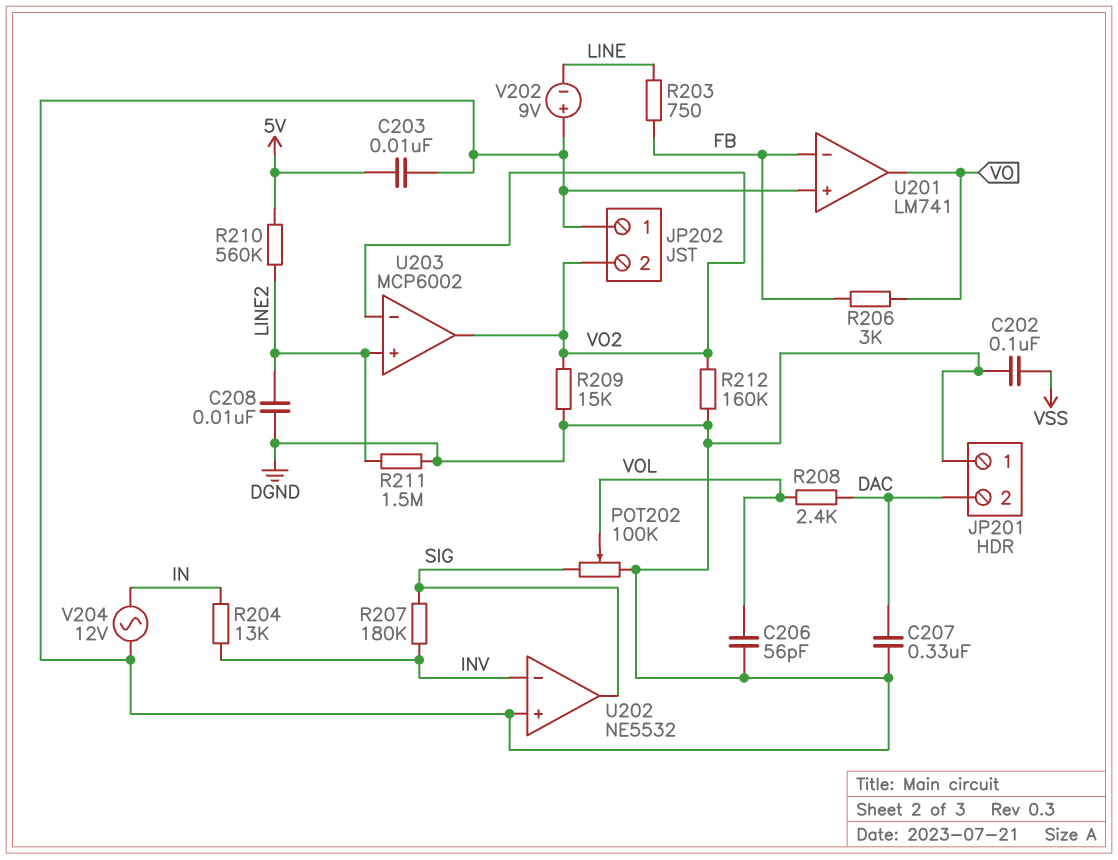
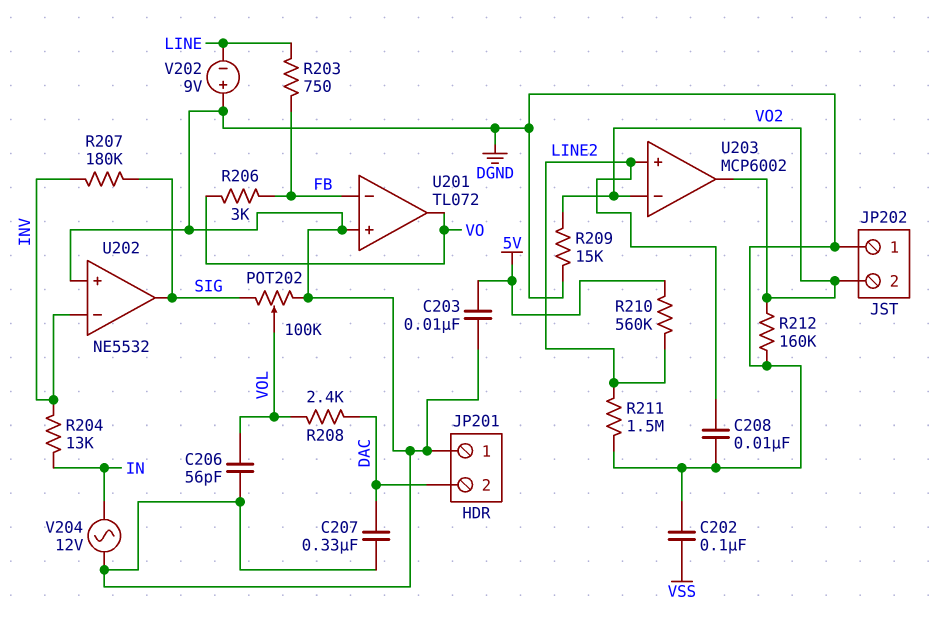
U201: LM741 -> TL072

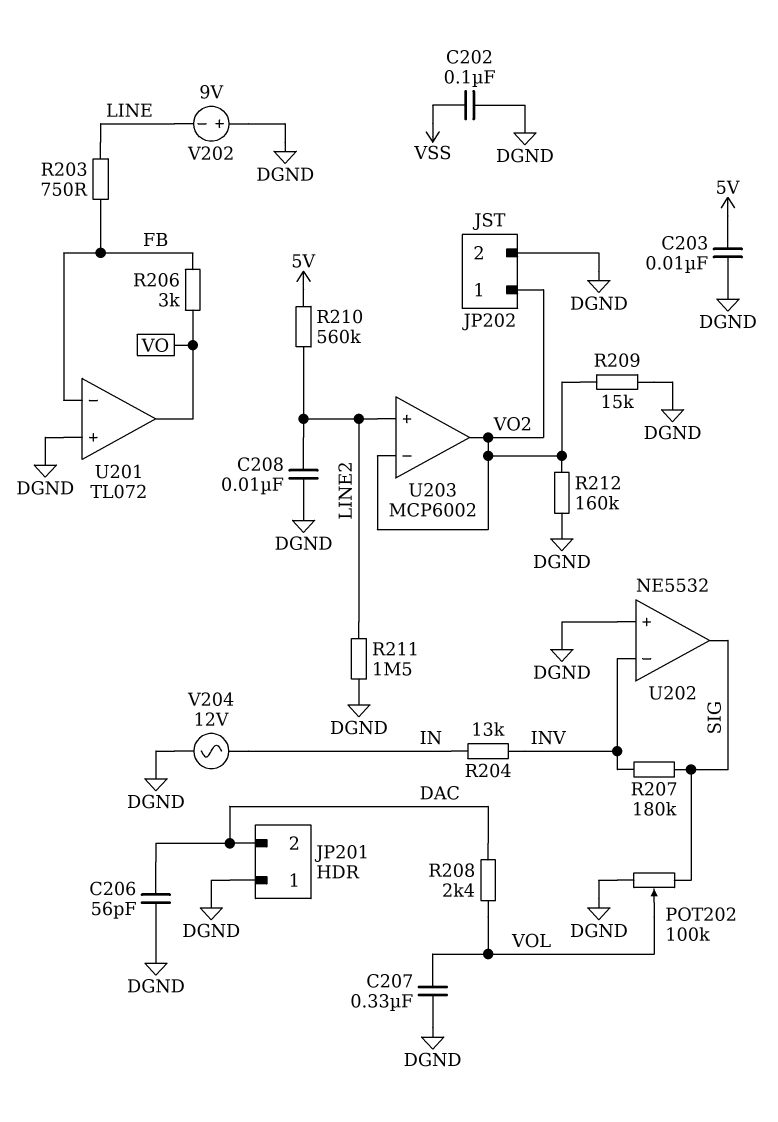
C206: 56pF (DGND, VOL) -> 56pF (DAC, DGND)
C207: 330nF (DAC, DGND) -> 330nF (DGND, VOL)
JP202 pin 1: DGND -> VO2
JP202 pin 2: VO2 -> DGND

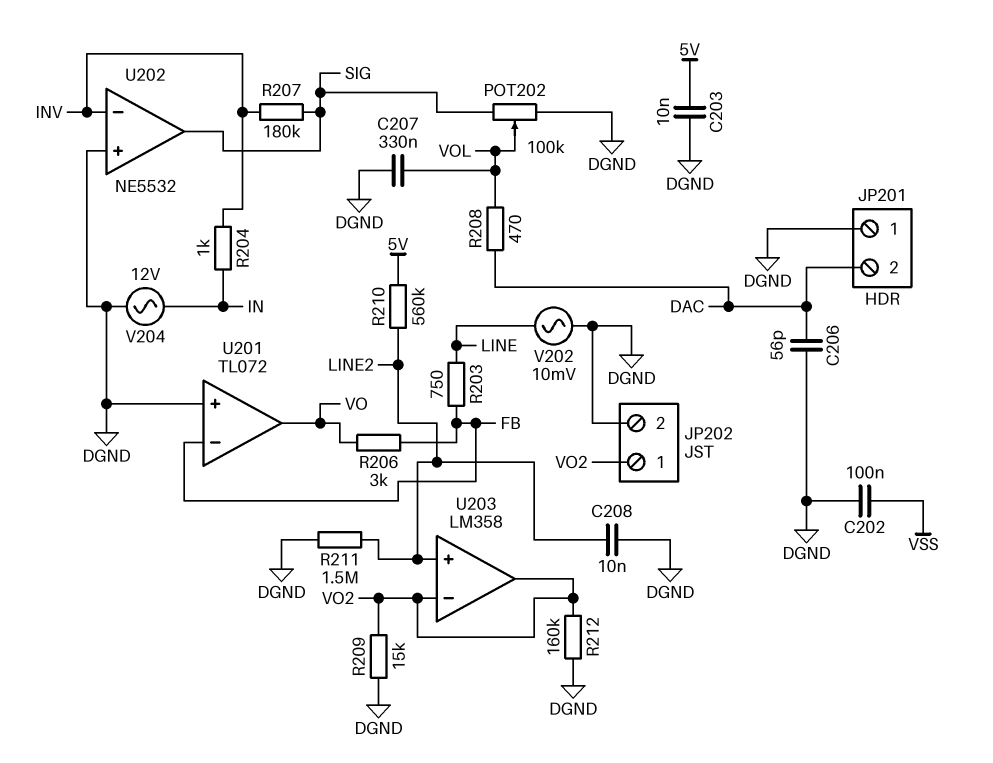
R204: 13k (IN, INV) -> 1k (IN, INV)
R208: 2.4k (DAC, VOL) -> 470 (DAC, VOL)
U203: MCP6002 -> LM358
V202: 9V (plus DGND, minus LINE) -> AC 10mV (DGND, LINE)

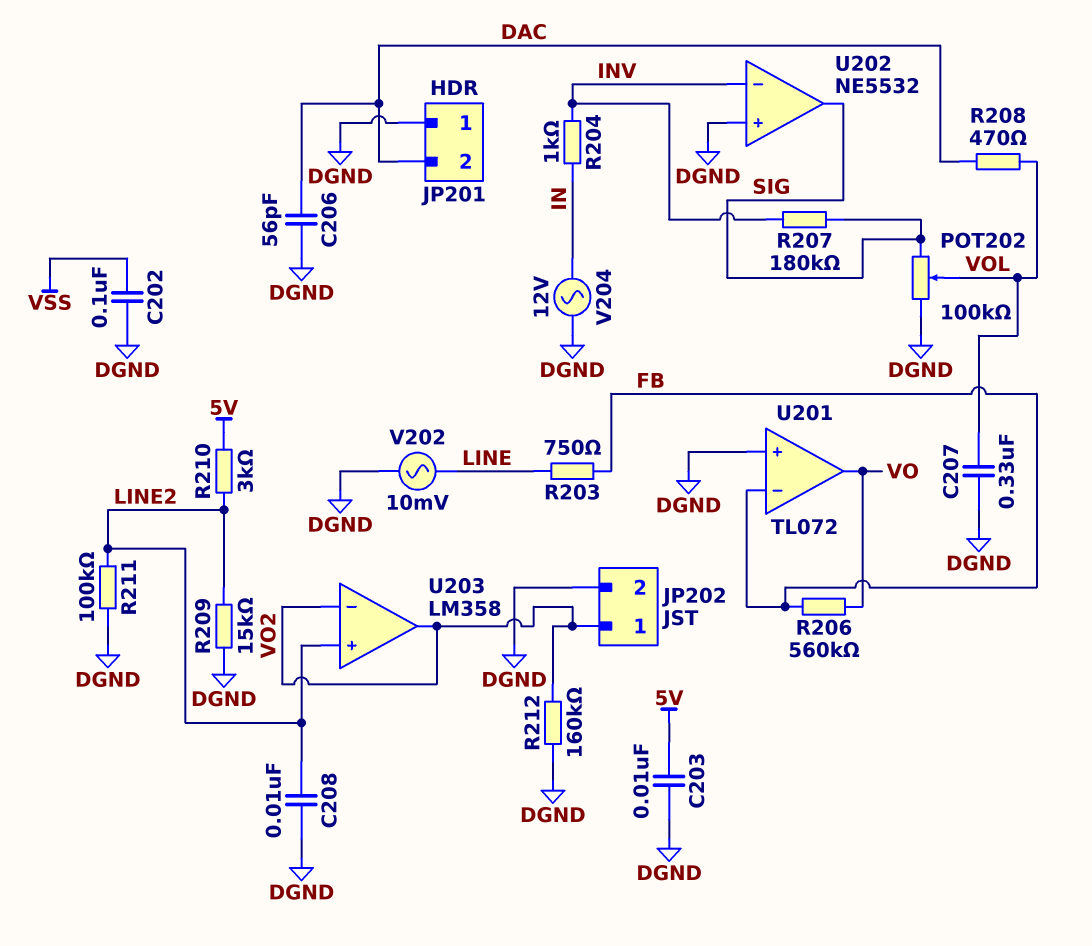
R206: 3k (FB, VO) -> 560k (FB, VO)
R209: 15k (DGND, VO2) -> 15k (DGND, LINE2)
R210: 560k (5V, LINE2) -> 3k (5V, LINE2)
R211: 1.5M (DGND, LINE2) -> 100k (DGND, LINE2)

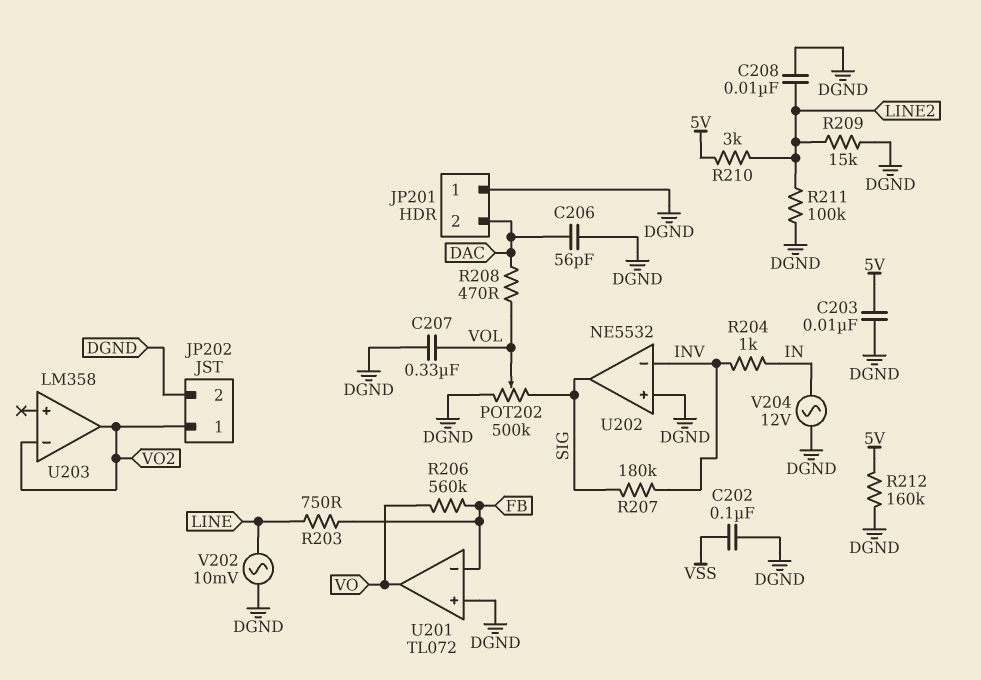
POT202: 100k (DGND, SIG, wiper VOL) -> 500k (DGND, SIG, wiper VOL)
R212: 160k (DGND, VO2) -> 160k (5V, DGND)
U203 pin in+: LINE2 -> none

